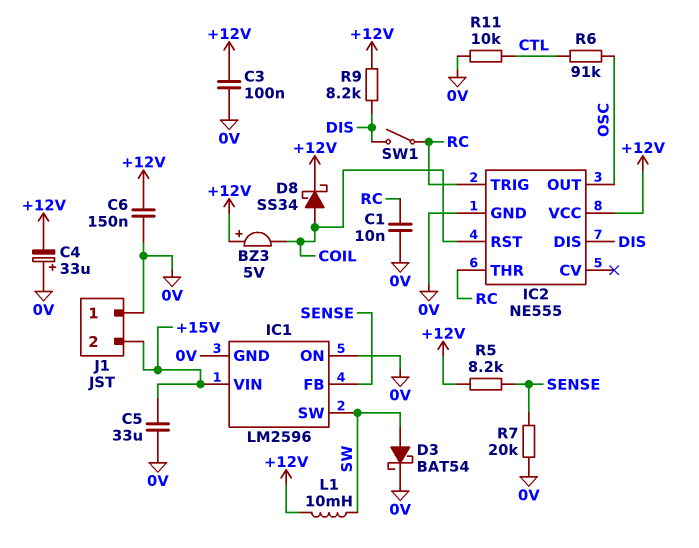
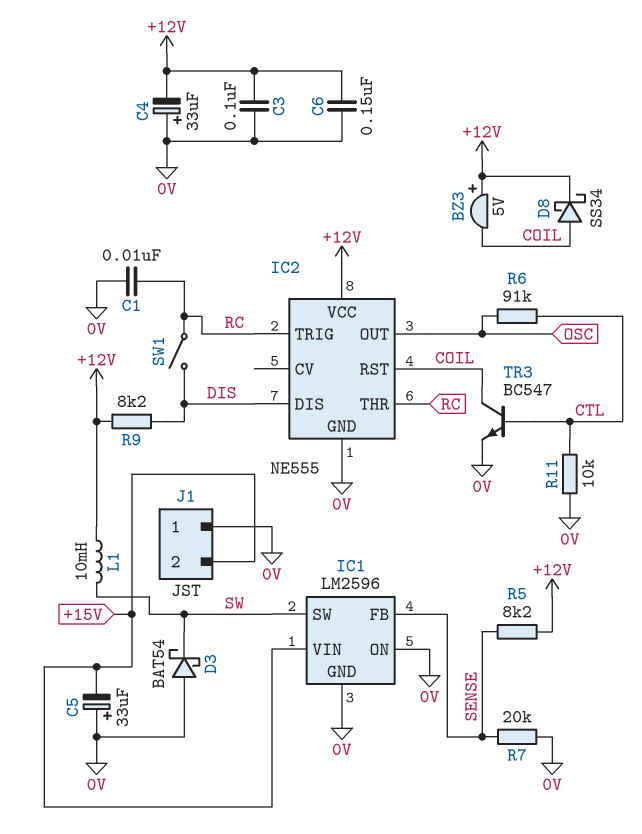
C5: 33uF (+15V, 0V) -> 33uF (plus 0V, minus +15V)
D3: schottky BAT54 (A SW, K 0V) -> schottky BAT54 (A 0V, K SW)
TR3: none -> NPN BC547 (B CTL, C COIL, E 0V)

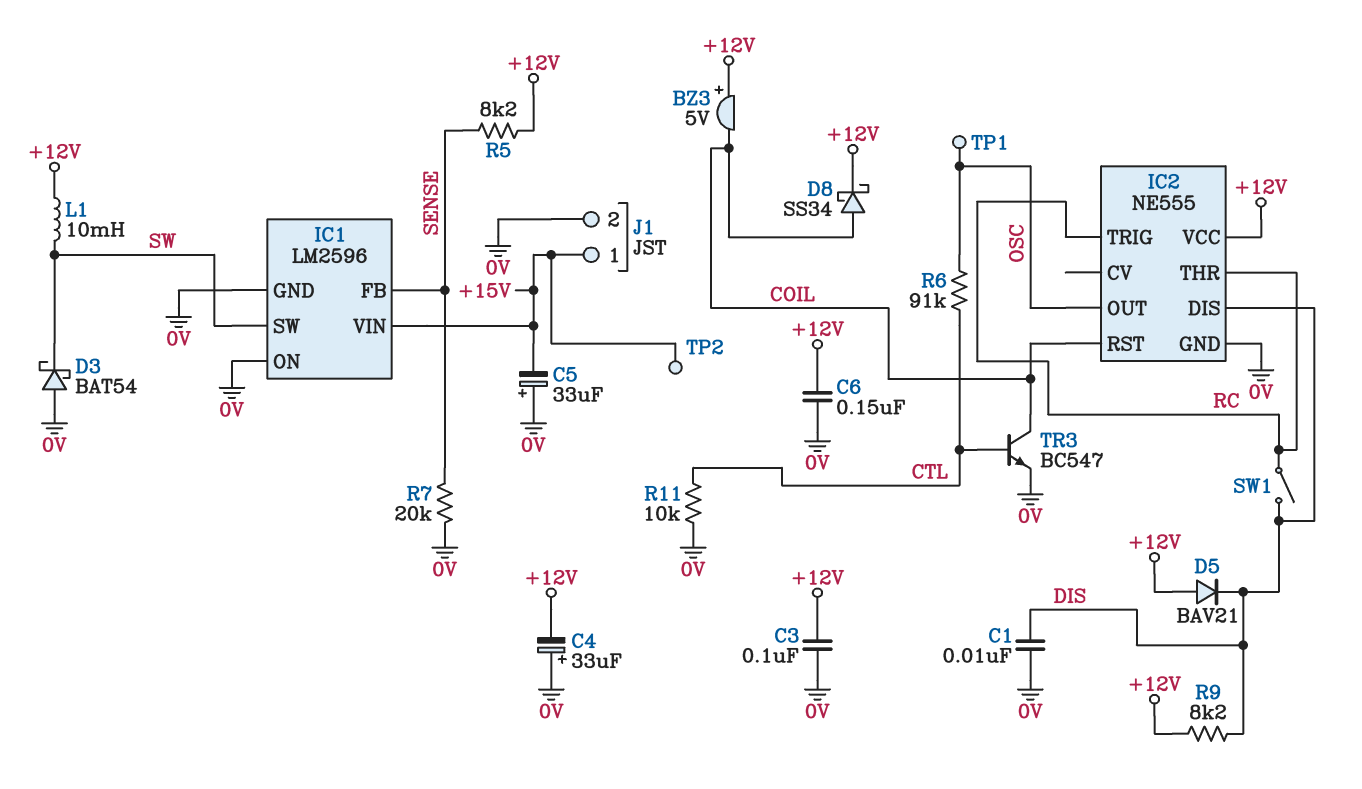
C1: 10nF (0V, RC) -> 10nF (0V, DIS)
D5: none -> diode BAV21 (A +12V, K DIS)
J1 pin 1: 0V -> +15V
J1 pin 2: +15V -> 0V
TP1: none -> test point (OSC)
TP2: none -> test point (+15V)

